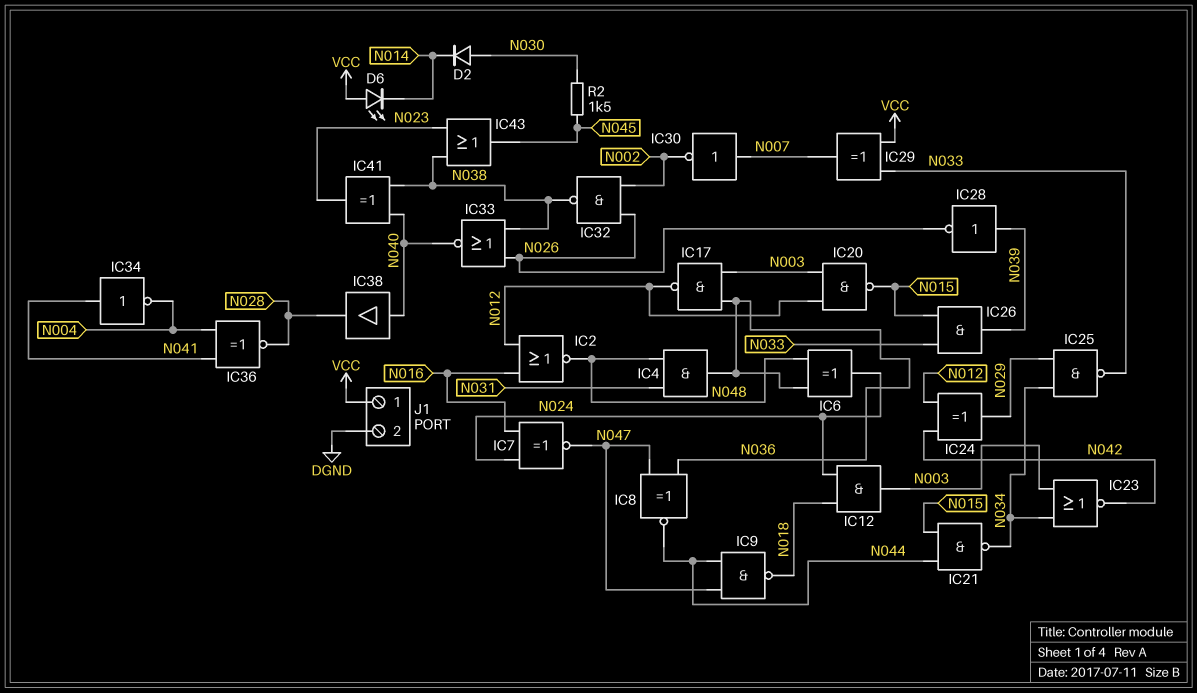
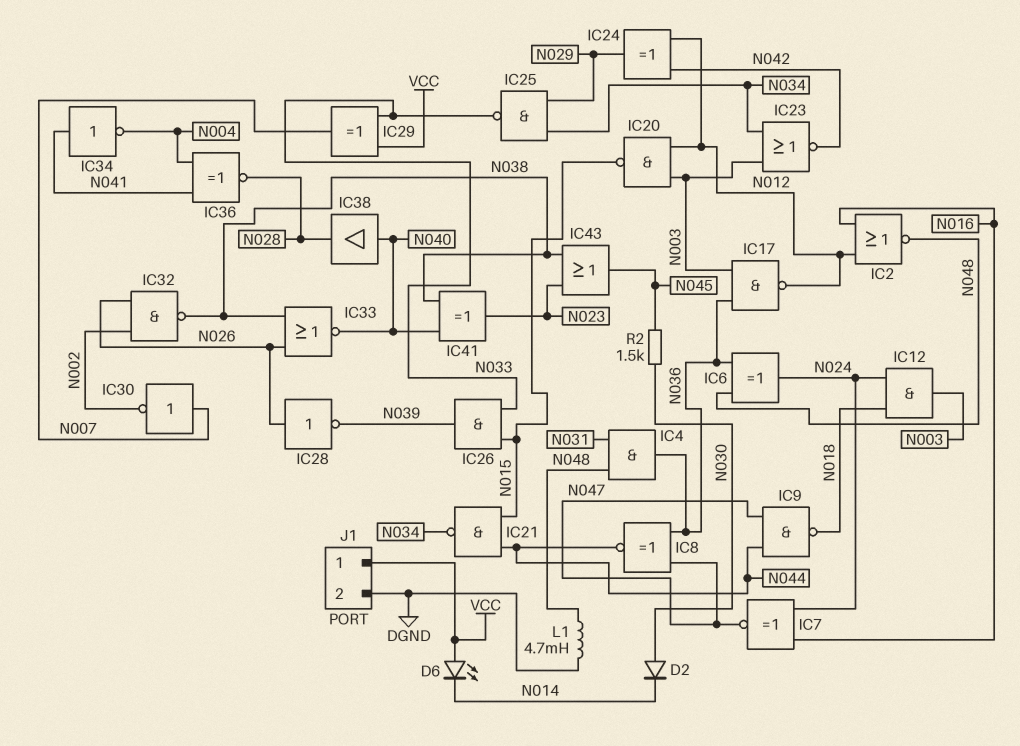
IC28: NOT (in N039, out N026) -> NOT (in N026, out N039)
L1: none -> 4.7mH (DGND, N048)

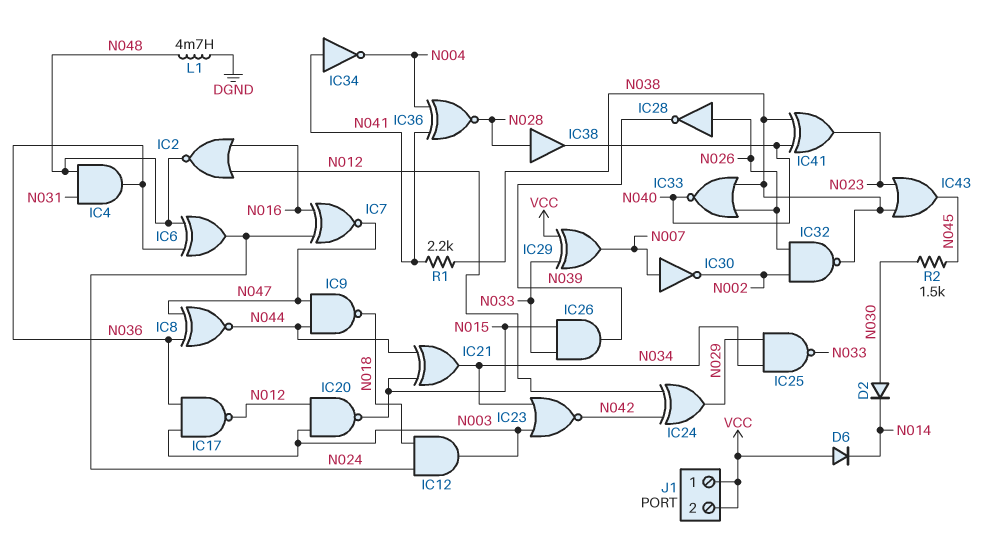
D6: LED (A VCC, K N014) -> diode (A VCC, K N014)
IC21: NAND (in N015, in N044, out N034) -> XOR (in N015, in N044, out N034)
IC38: buffer (in N040, out N028) -> buffer (in N028, out N040)
J1 pin 2: DGND -> VCC
R1: none -> 2.2k (N038, N041)

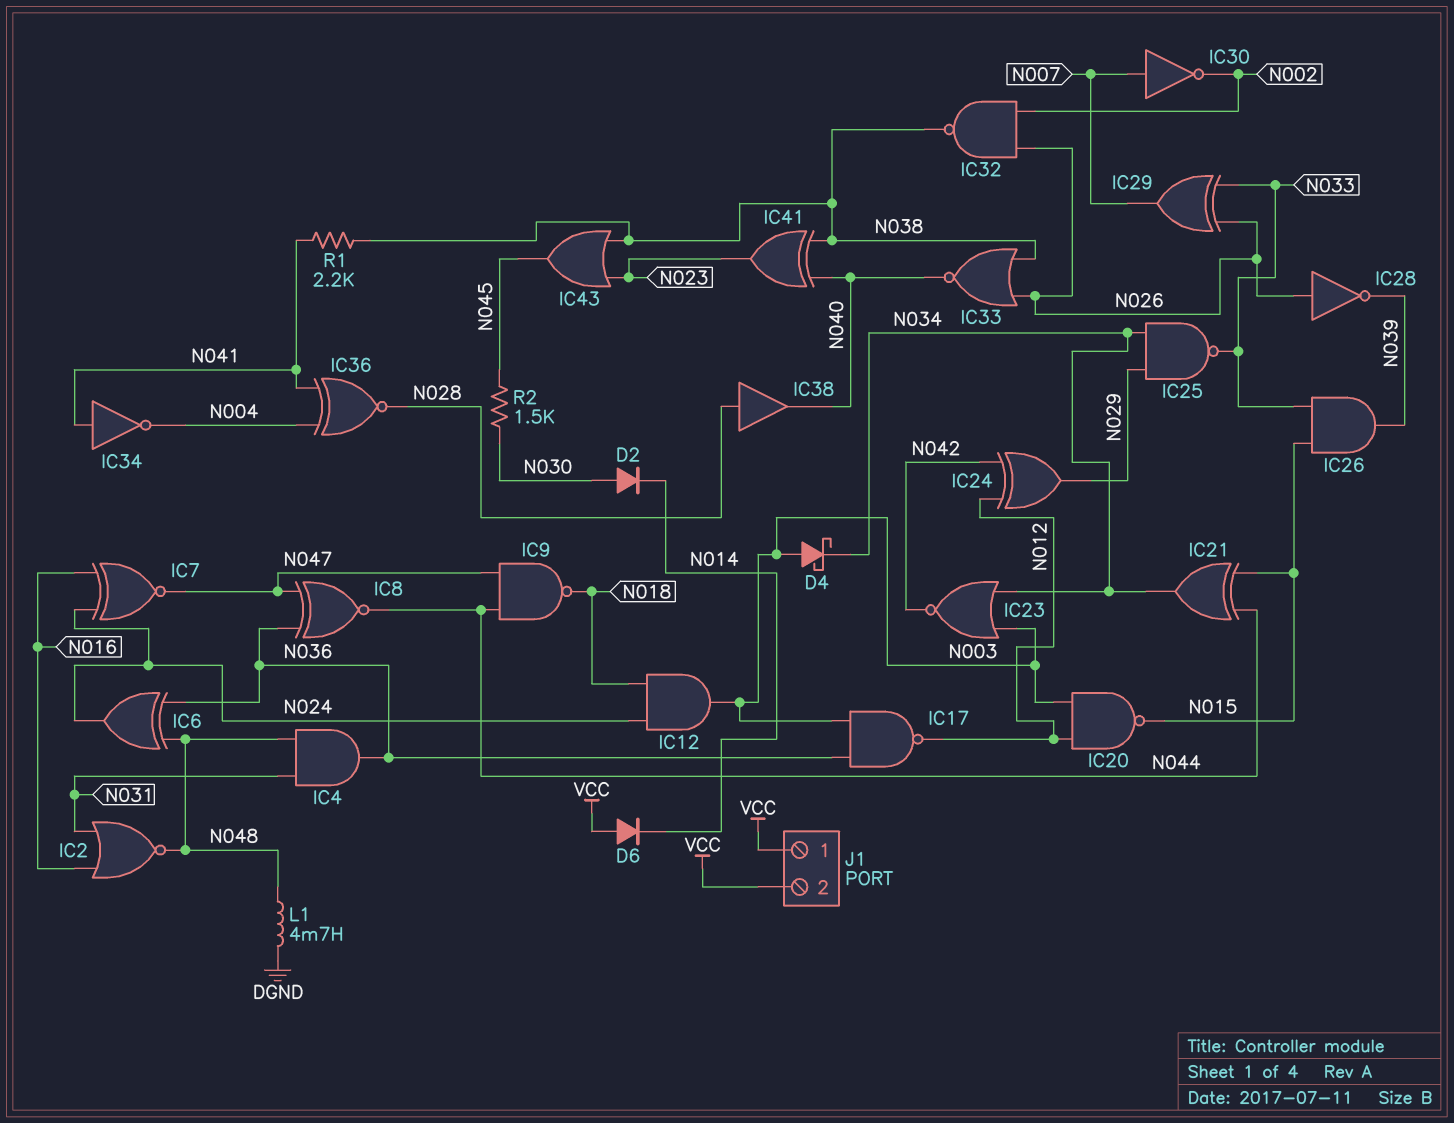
D4: none -> schottky (A N003, K N034)
IC2: NOR (in N012, in N016, out N048) -> NOR (in N016, in N031, out N048)
IC29: XOR (in N033, in VCC, out N007) -> XOR (in N026, in N033, out N007)

